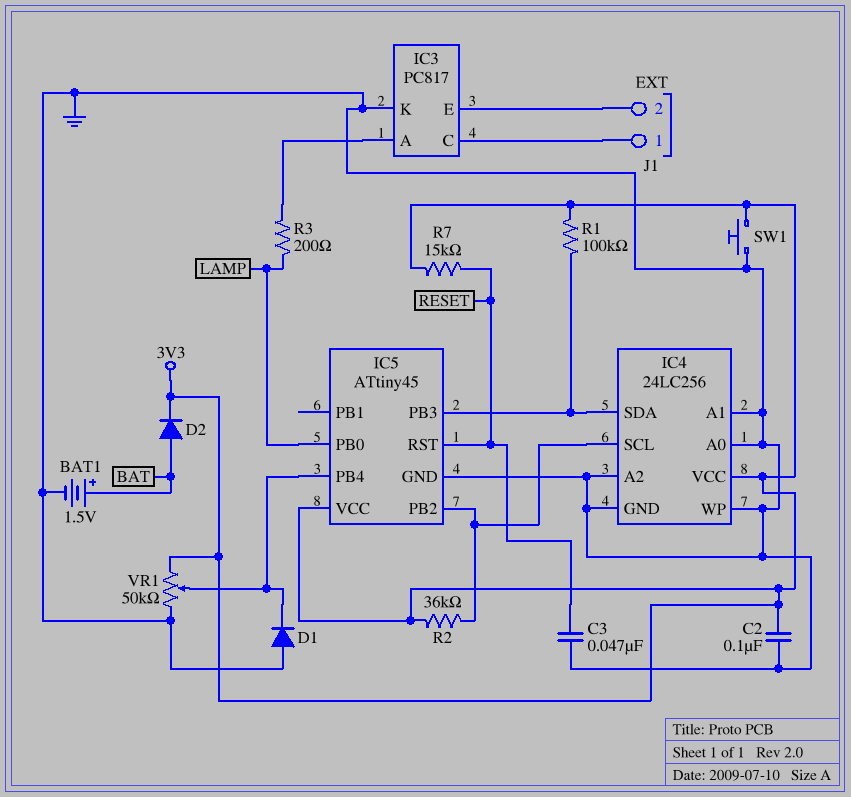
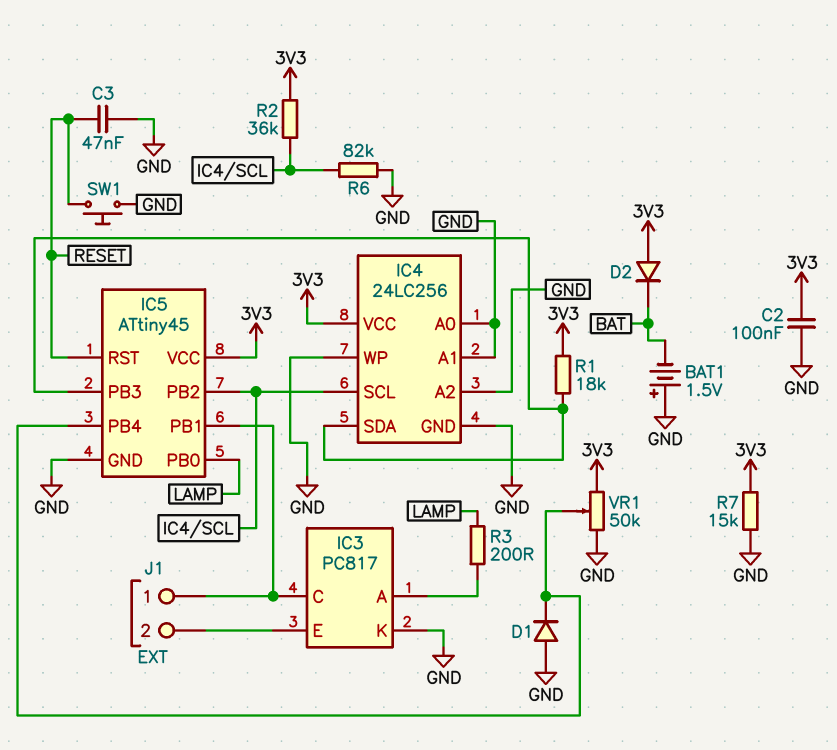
BAT1: 1.5V (plus BAT, minus GND) -> 1.5V (plus GND, minus BAT)
D2: diode (A BAT, K 3V3) -> diode (A 3V3, K BAT)
IC5 pin PB1: none -> IC3/C
R1: 100k (3V3, IC4/SDA) -> 18k (3V3, IC4/SDA)
R6: none -> 82k (GND, IC4/SCL)
R7: 15k (3V3, RESET) -> 15k (3V3, GND)
SW1: button (3V3, GND) -> button (GND, RESET)

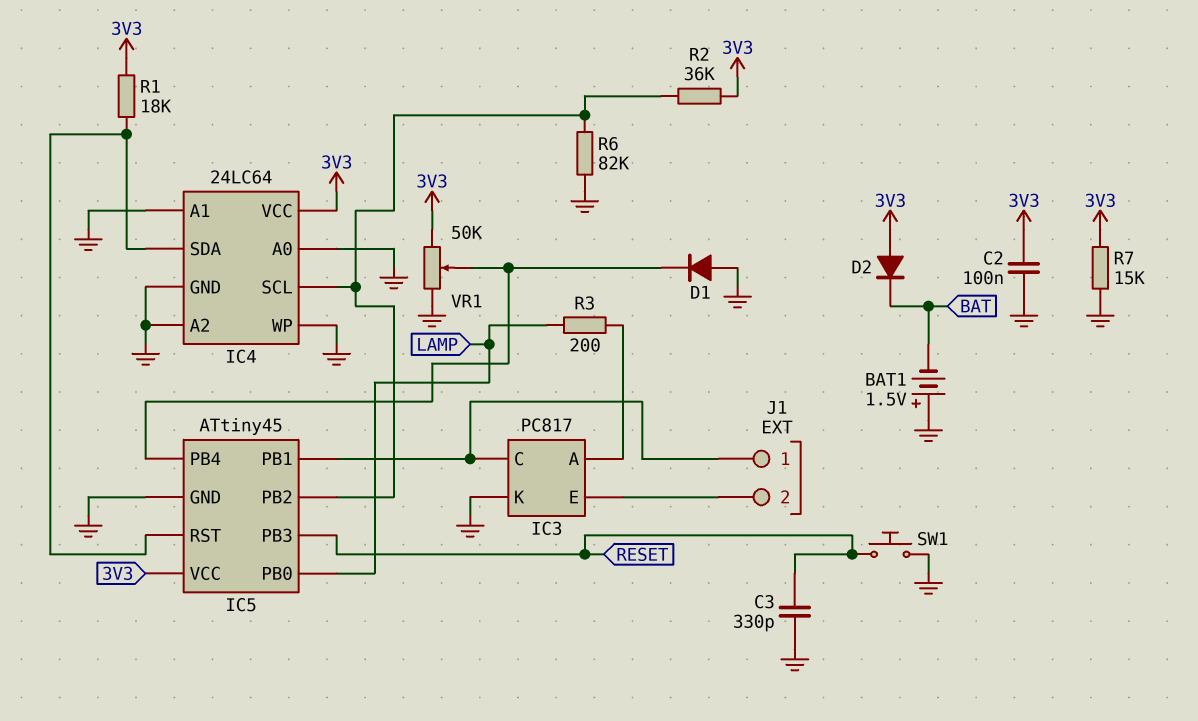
C3: 47nF (GND, RESET) -> 330pF (GND, RESET)
IC4: 24LC256 -> 24LC64
IC5 pin PB3: IC4/SDA -> RESET
IC5 pin RST: RESET -> IC4/SDA

